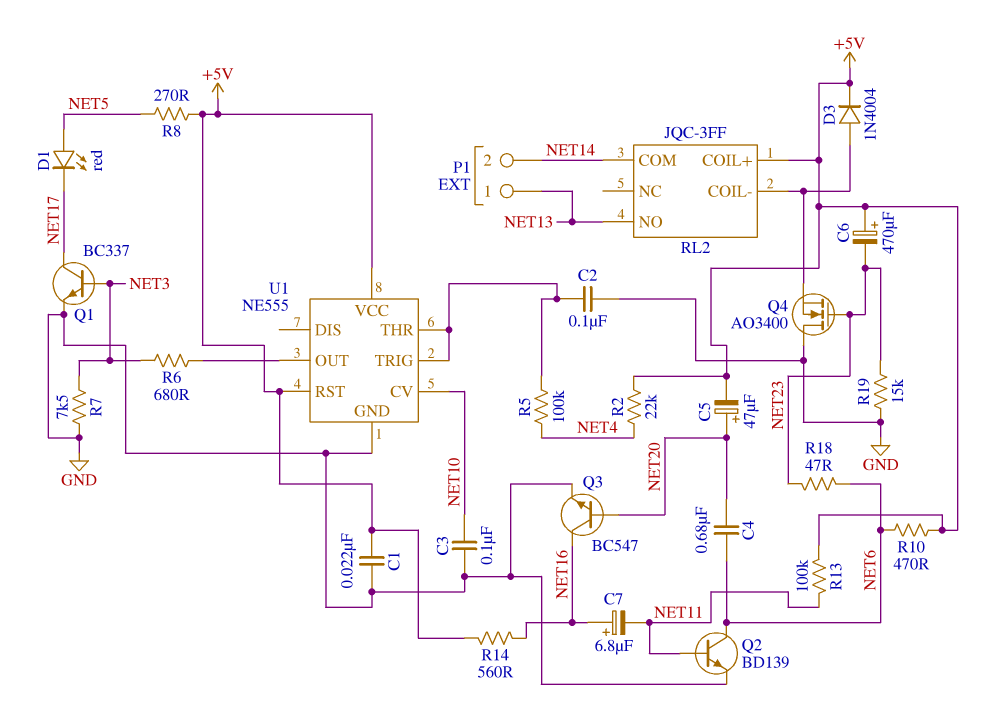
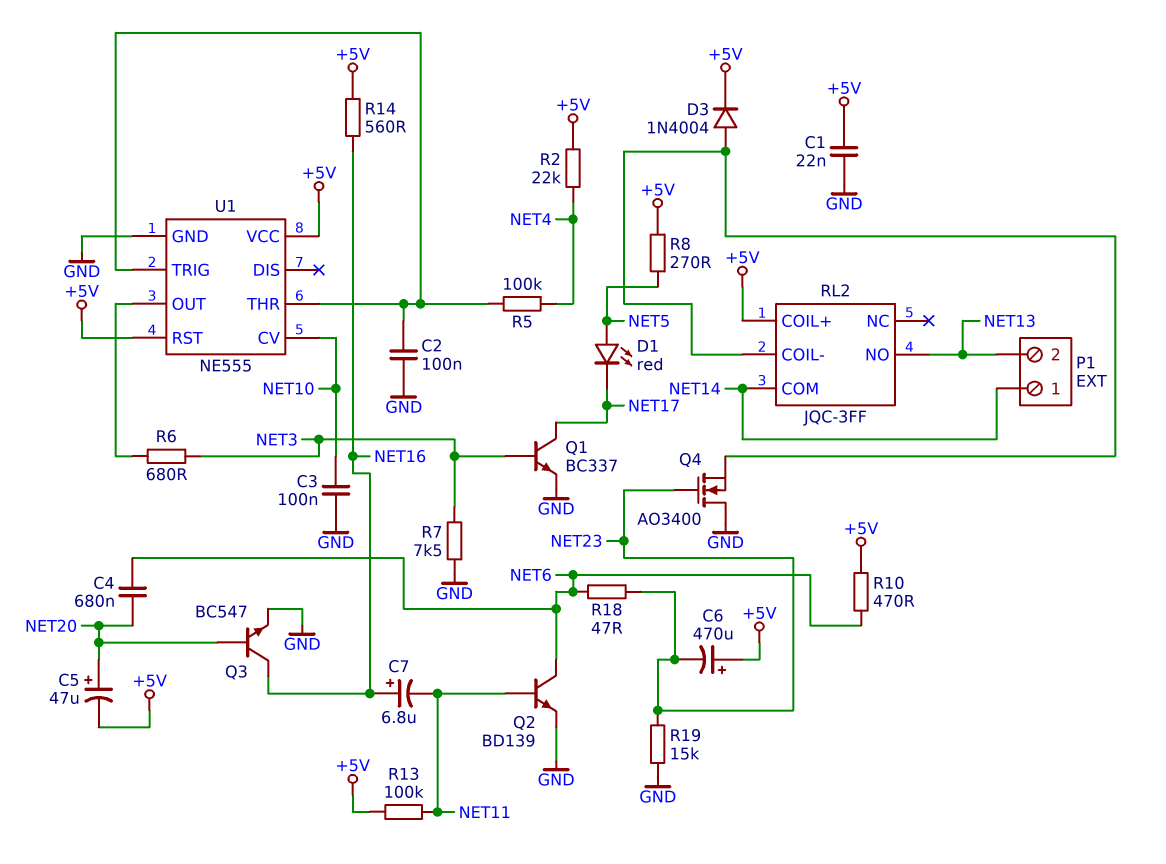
P1 pin 1: NET13 -> NET14
P1 pin 2: NET14 -> NET13

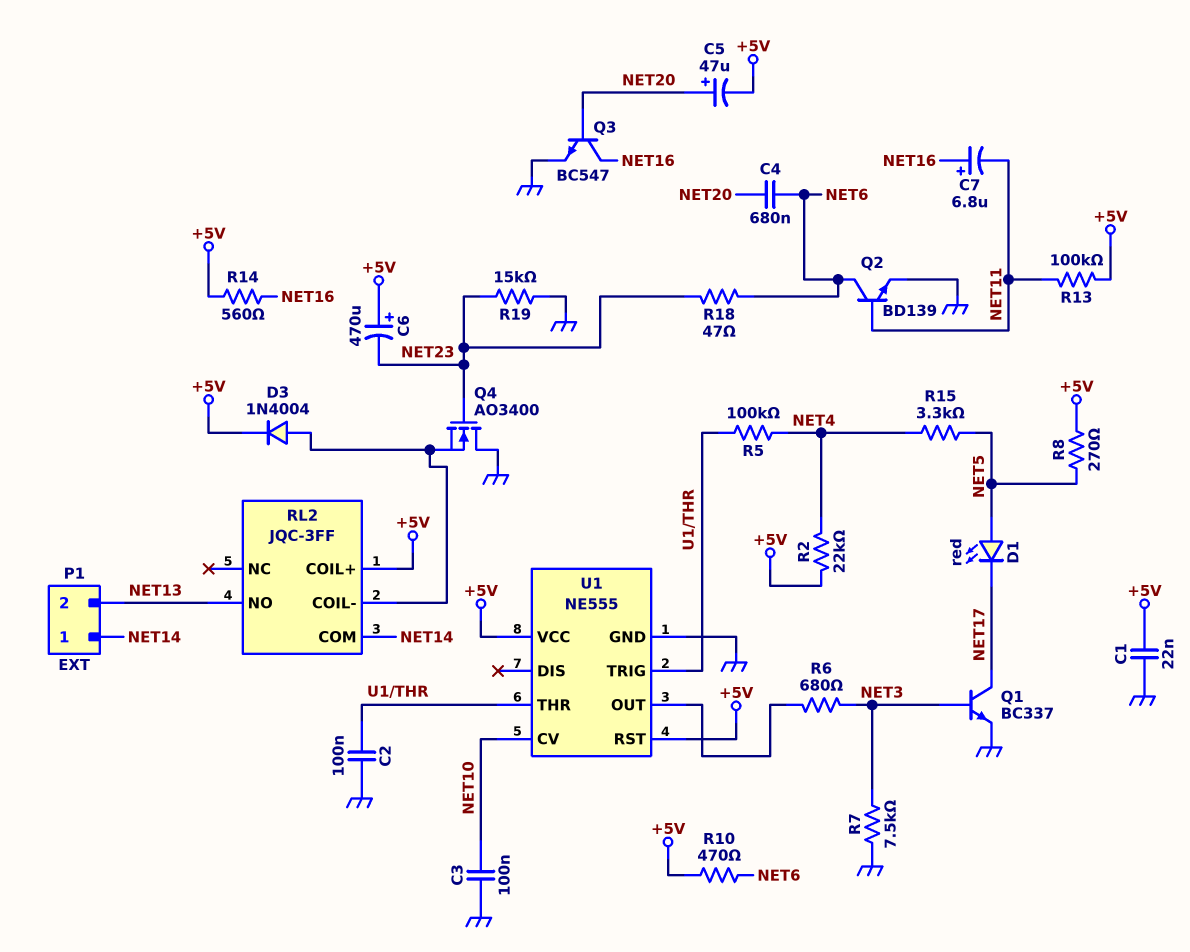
R15: none -> 3.3k (NET4, NET5)

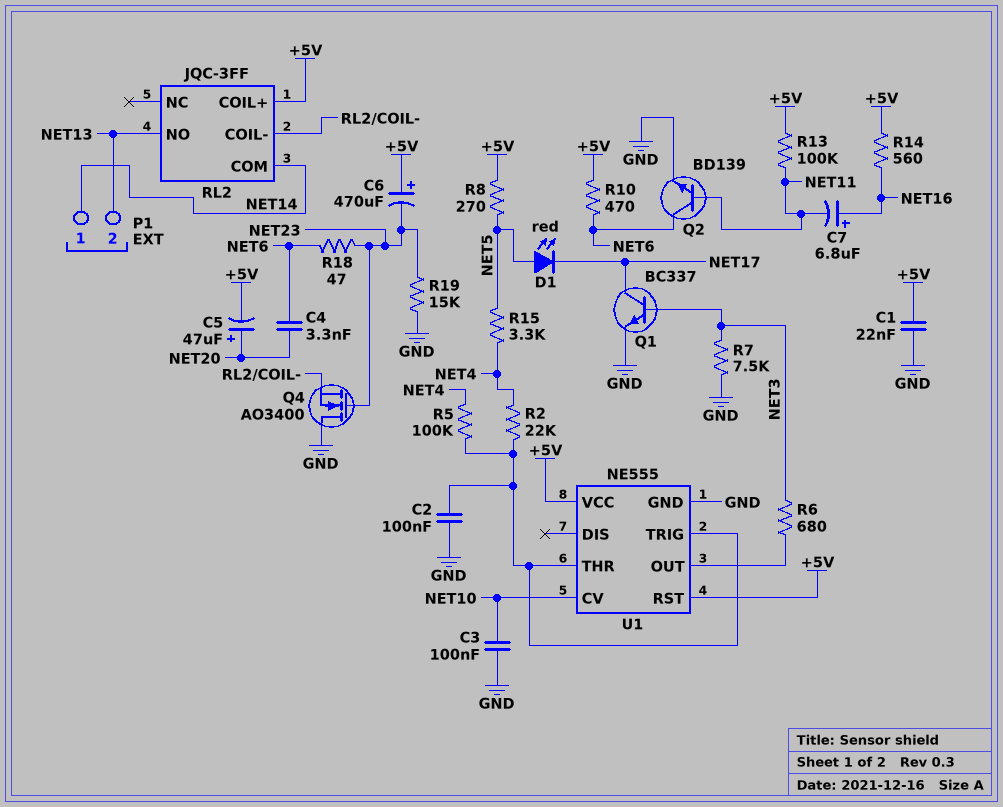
C4: 680nF (NET6, NET20) -> 3.3nF (NET6, NET20)
D3: diode 1N4004 (A RL2/COIL-, K +5V) -> none
Q3: NPN BC547 (B NET20, C NET16, E GND) -> none
R2: 22k (+5V, NET4) -> 22k (NET4, U1/THR)

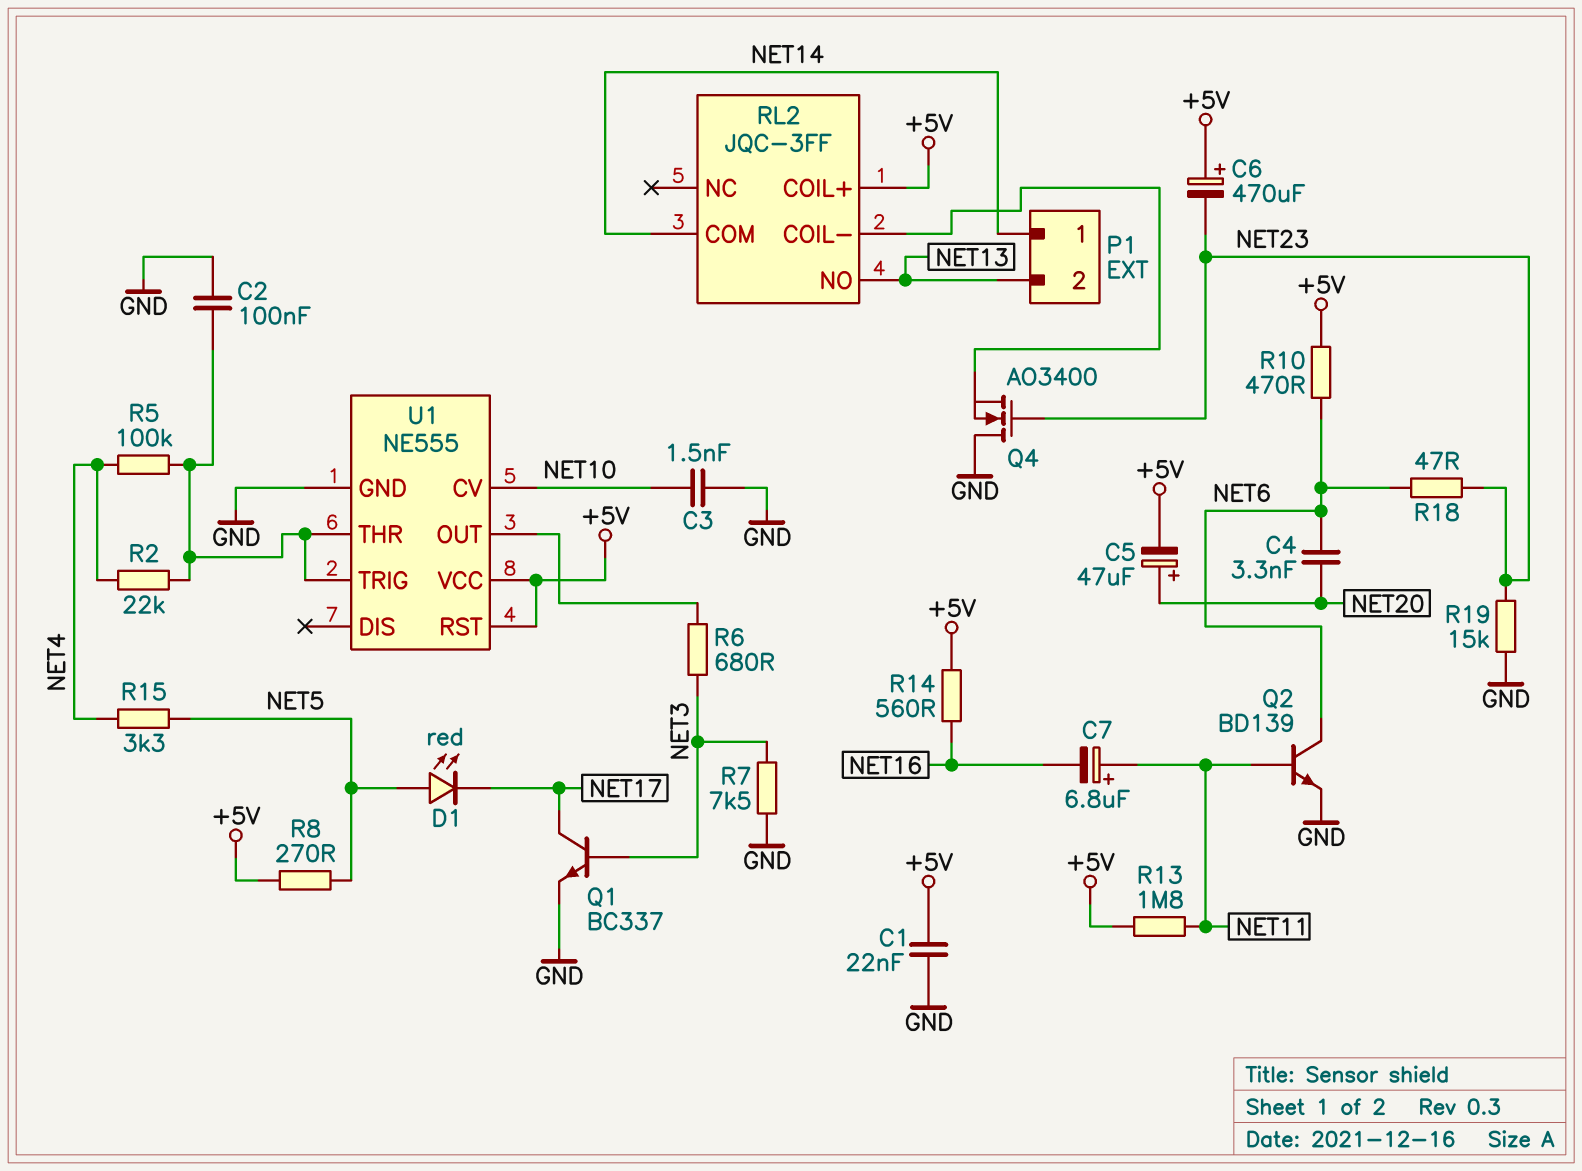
C3: 100nF (GND, NET10) -> 1.5nF (GND, NET10)
C7: 6.8uF (plus NET16, minus NET11) -> 6.8uF (plus NET11, minus NET16)
R13: 100k (+5V, NET11) -> 1.8M (+5V, NET11)

